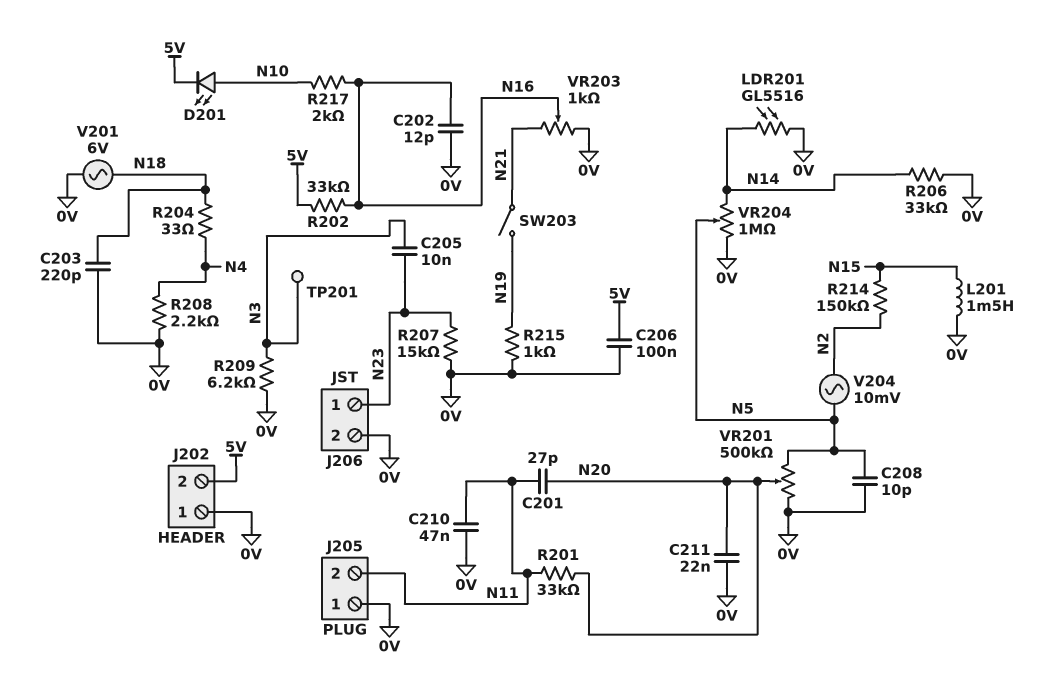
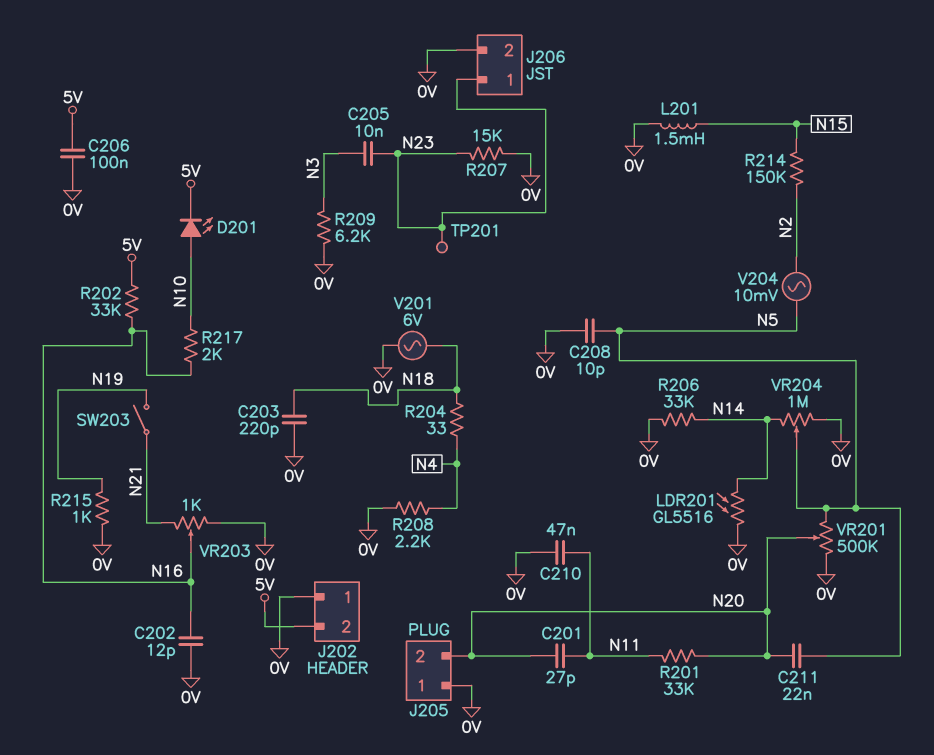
C211: 22nF (0V, N20) -> 22nF (N5, N20)
J205 pin 2: N11 -> N20
TP201: test point (N3) -> test point (N23)

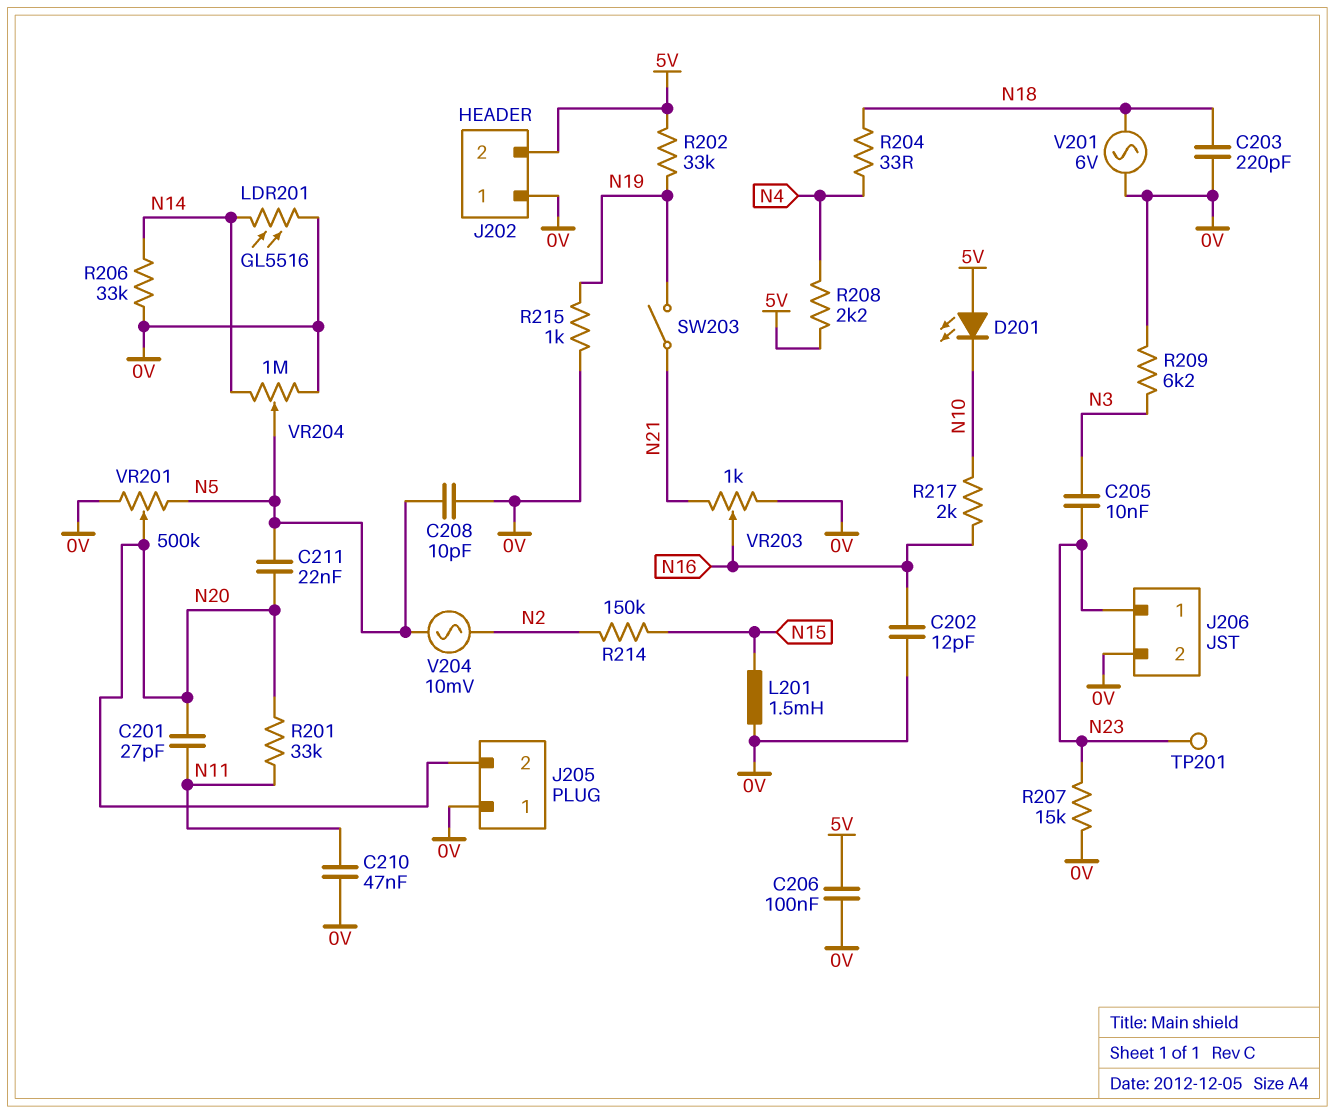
D201: LED (A N10, K 5V) -> LED (A 5V, K N10)
R202: 33k (5V, N16) -> 33k (5V, N19)
R208: 2.2k (0V, N4) -> 2.2k (5V, N4)

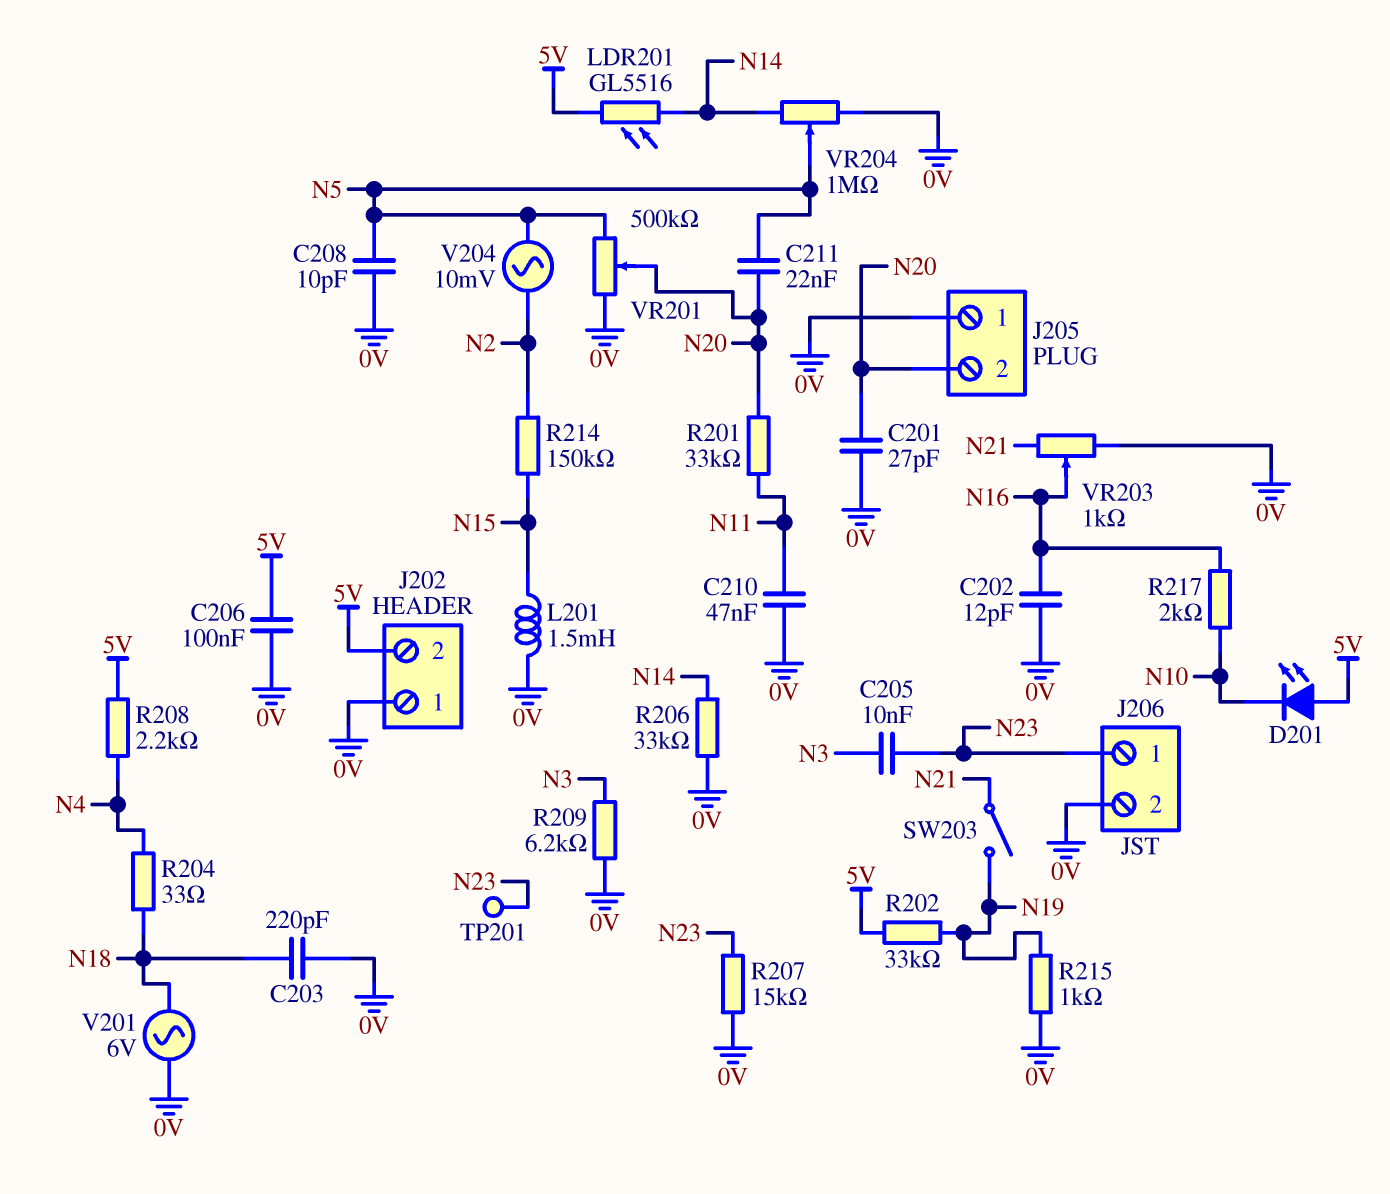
C201: 27pF (N11, N20) -> 27pF (0V, N20)
LDR201: GL5516 (0V, N14) -> GL5516 (5V, N14)

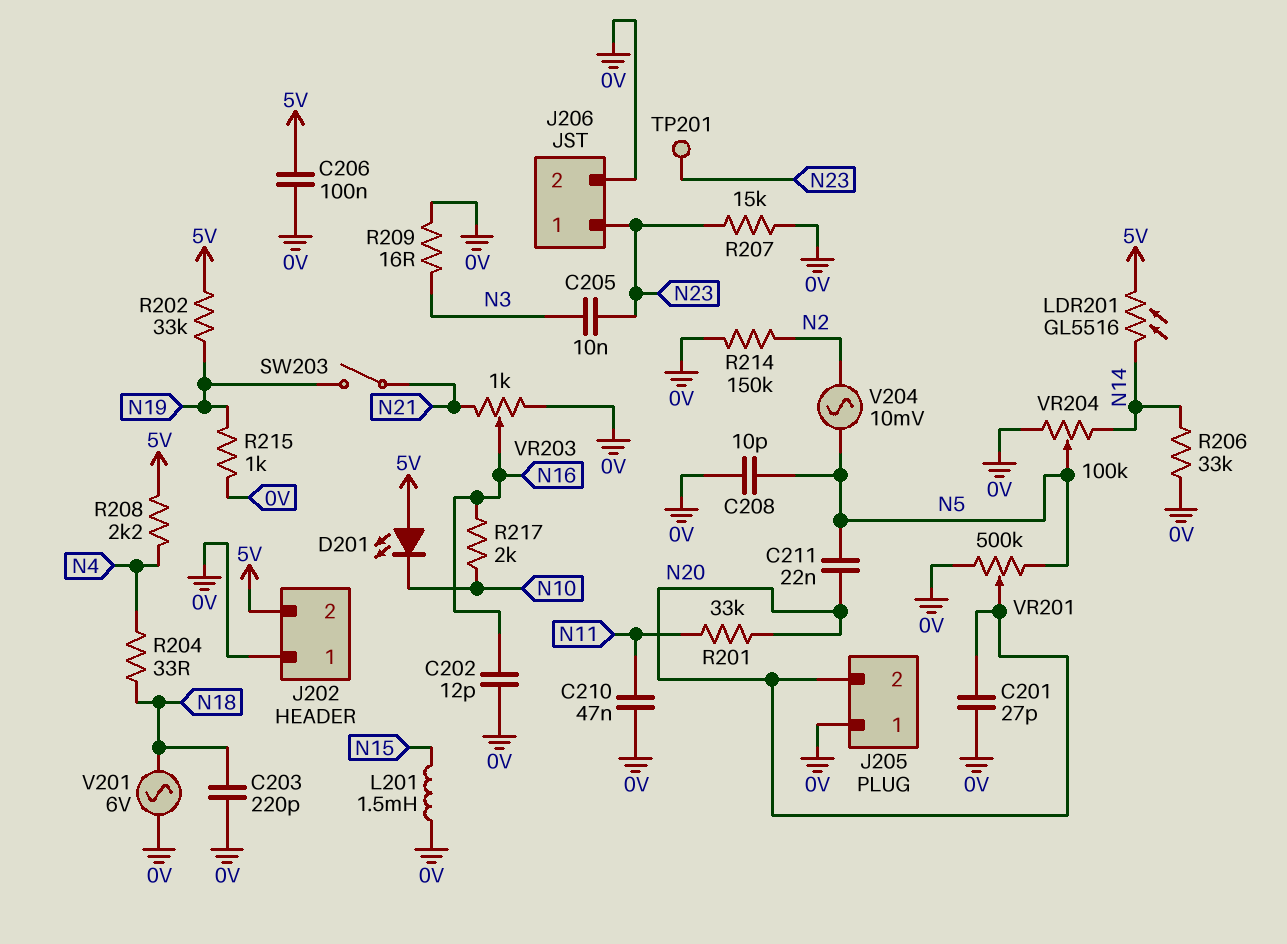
R209: 6.2k (0V, N3) -> 16 (0V, N3)
R214: 150k (N2, N15) -> 150k (0V, N2)
VR204: 1M (0V, N14, wiper N5) -> 100k (0V, N14, wiper N5)

